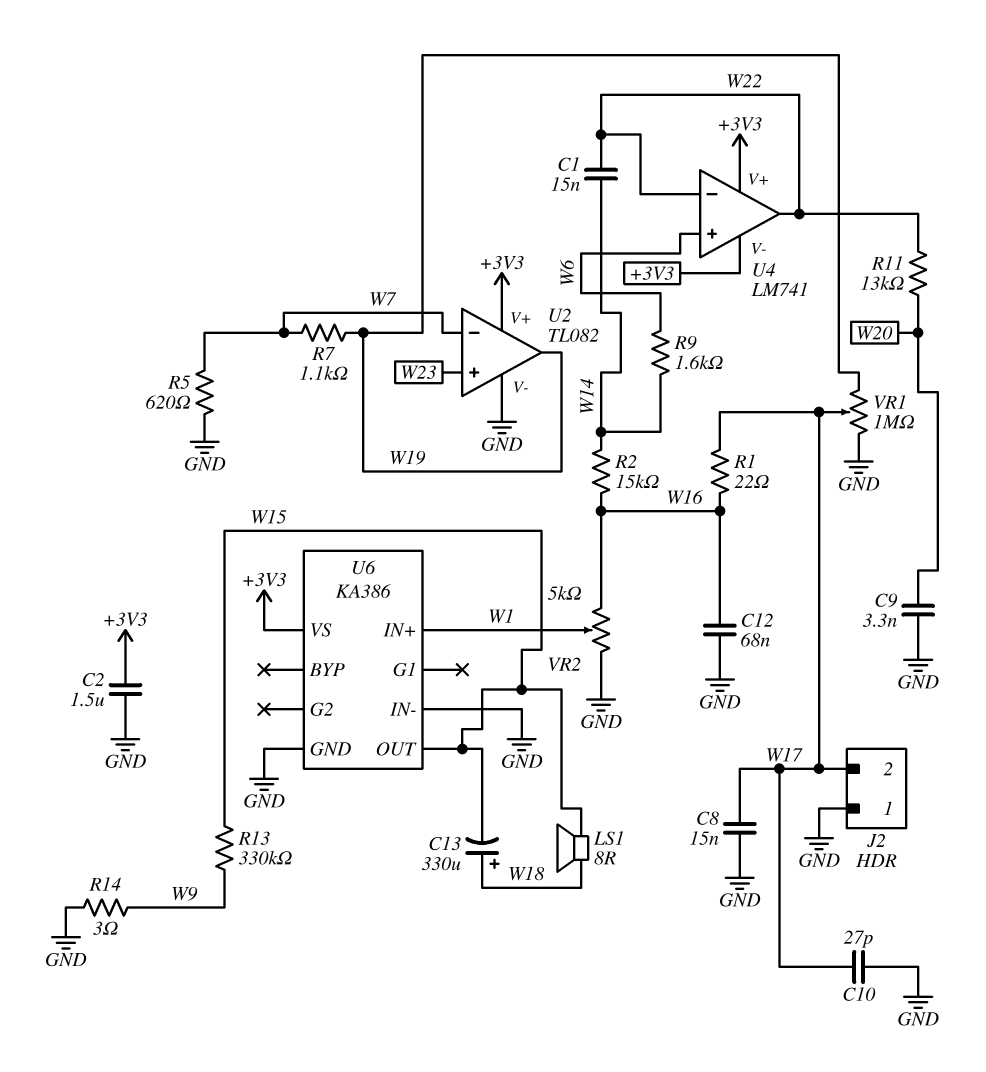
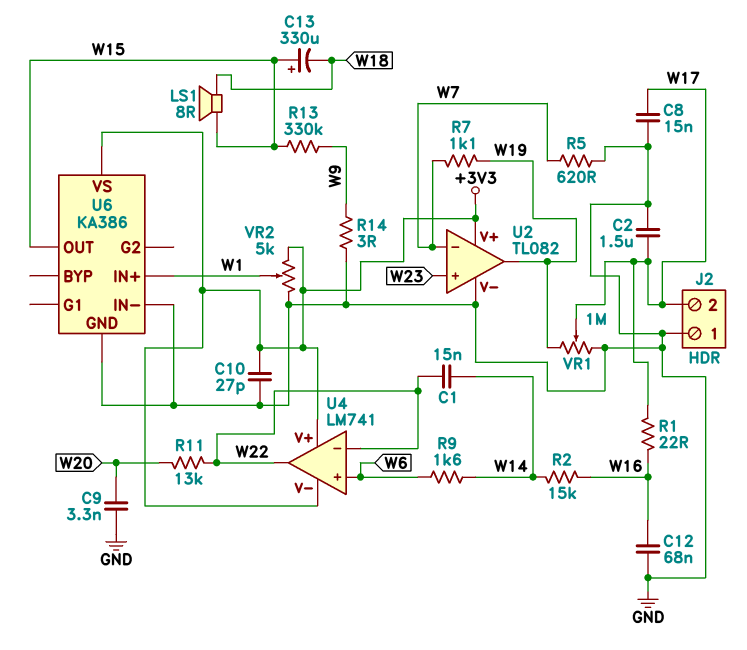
C2: 1.5uF (+3V3, GND) -> 1.5uF (GND, W17)
C10: 27pF (GND, W17) -> 27pF (+3V3, GND)
C13: 330uF (plus W18, minus W15) -> 330uF (plus W15, minus W18)
VR2: 5k (GND, W16, wiper W1) -> 5k (+3V3, GND, wiper W1)

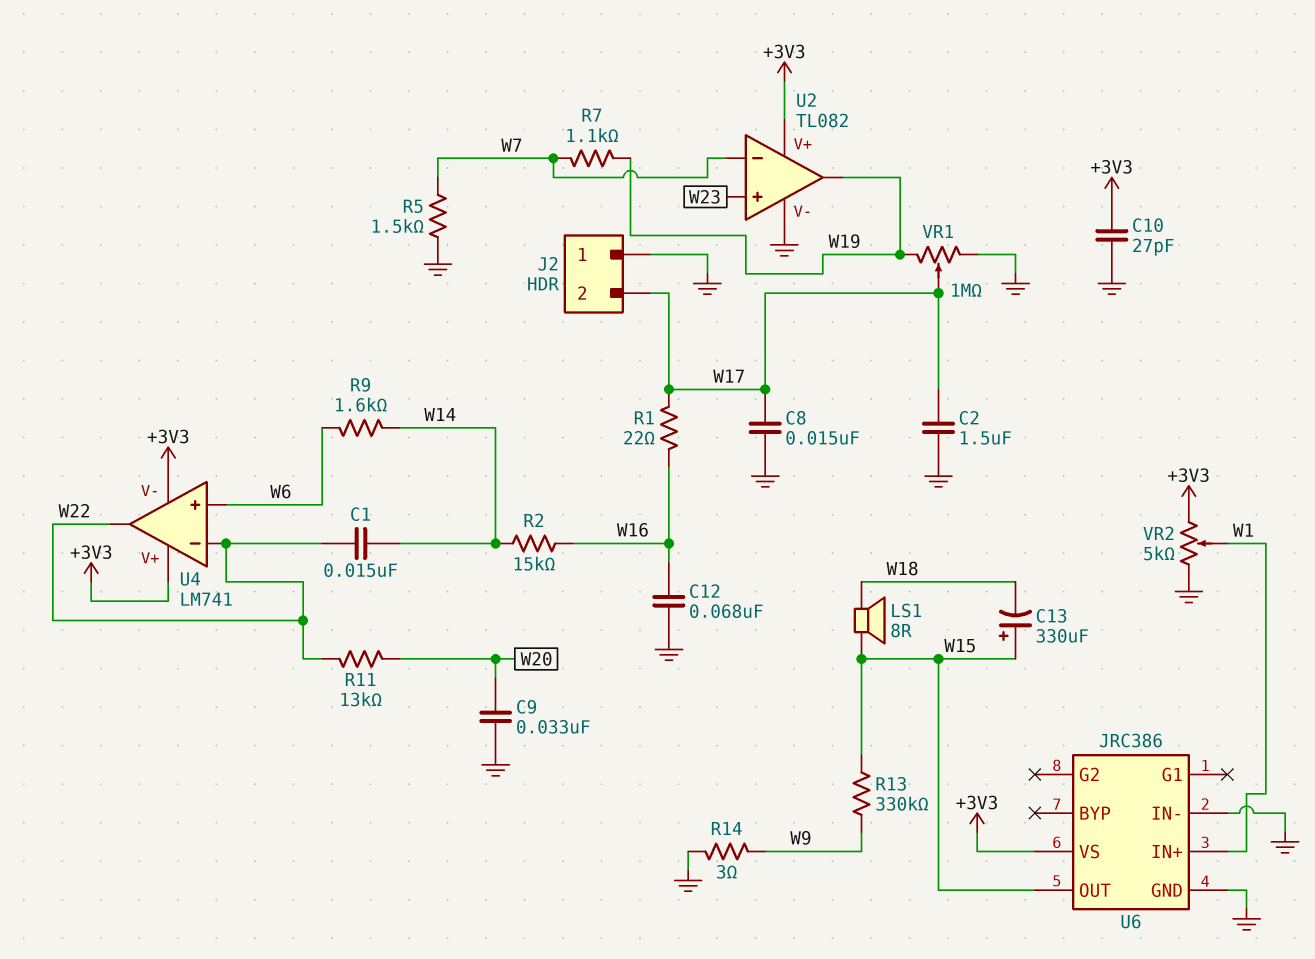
C9: 3.3nF (GND, W20) -> 33nF (GND, W20)
R5: 620 (GND, W7) -> 1.5k (GND, W7)
U6: KA386 -> JRC386

